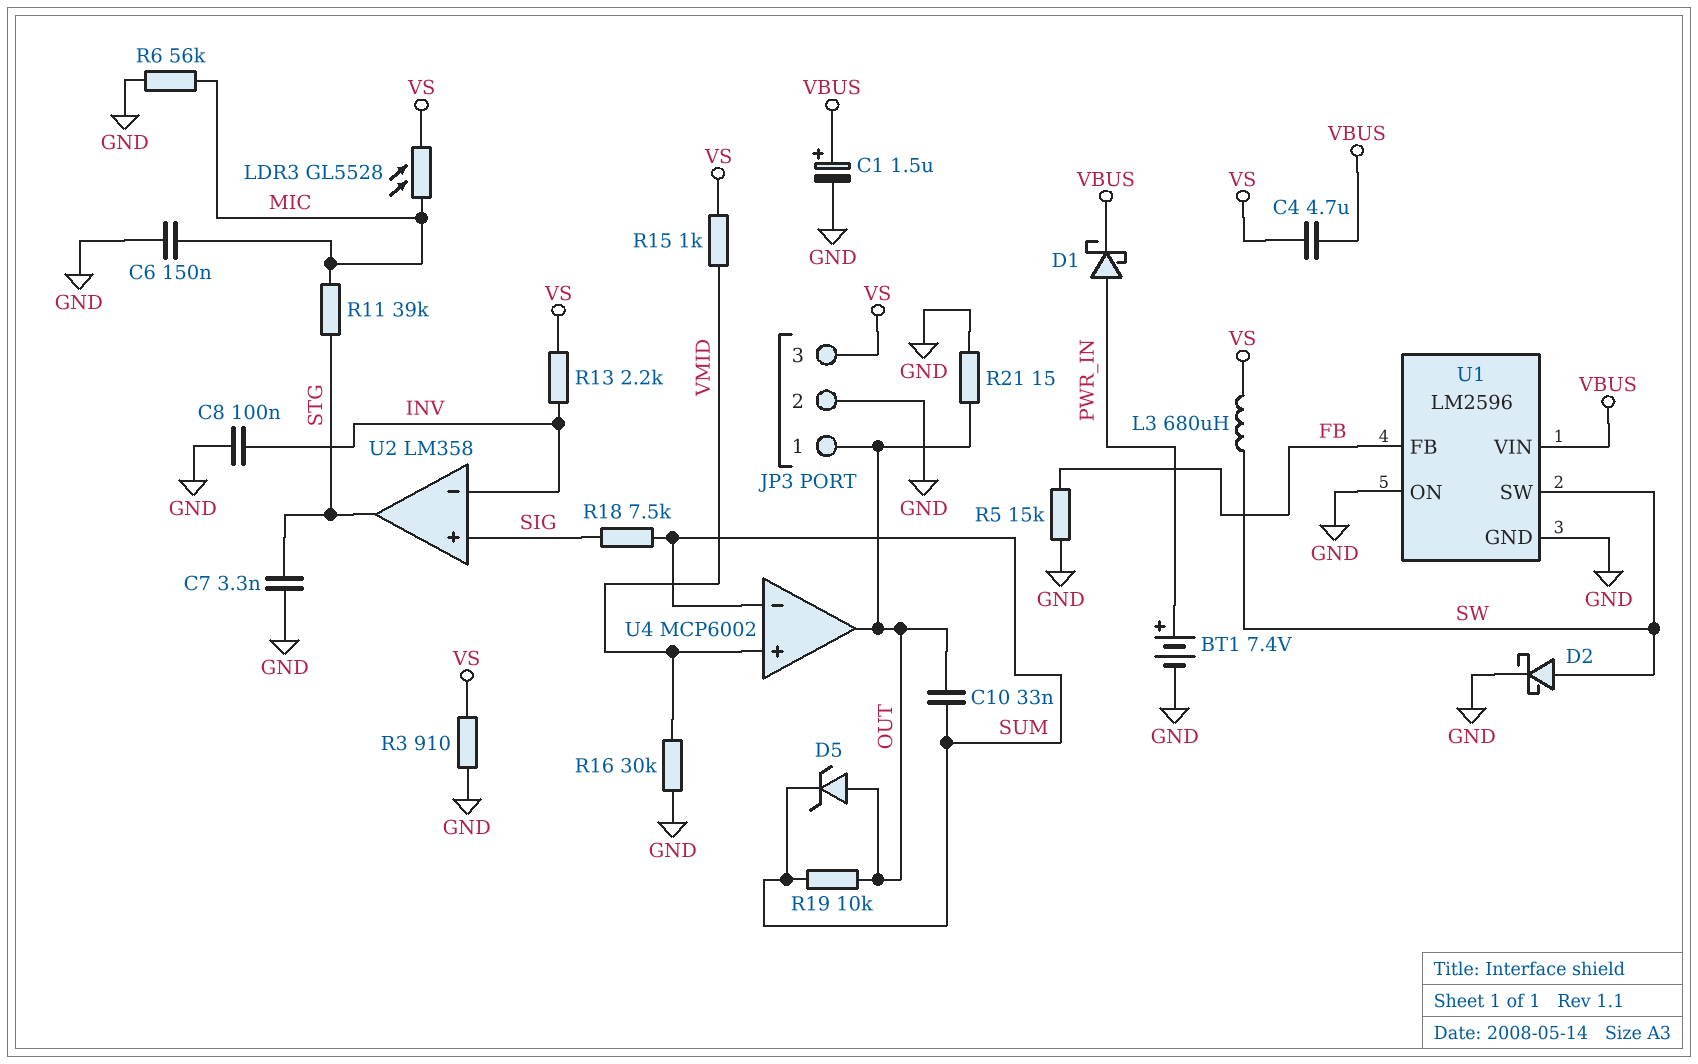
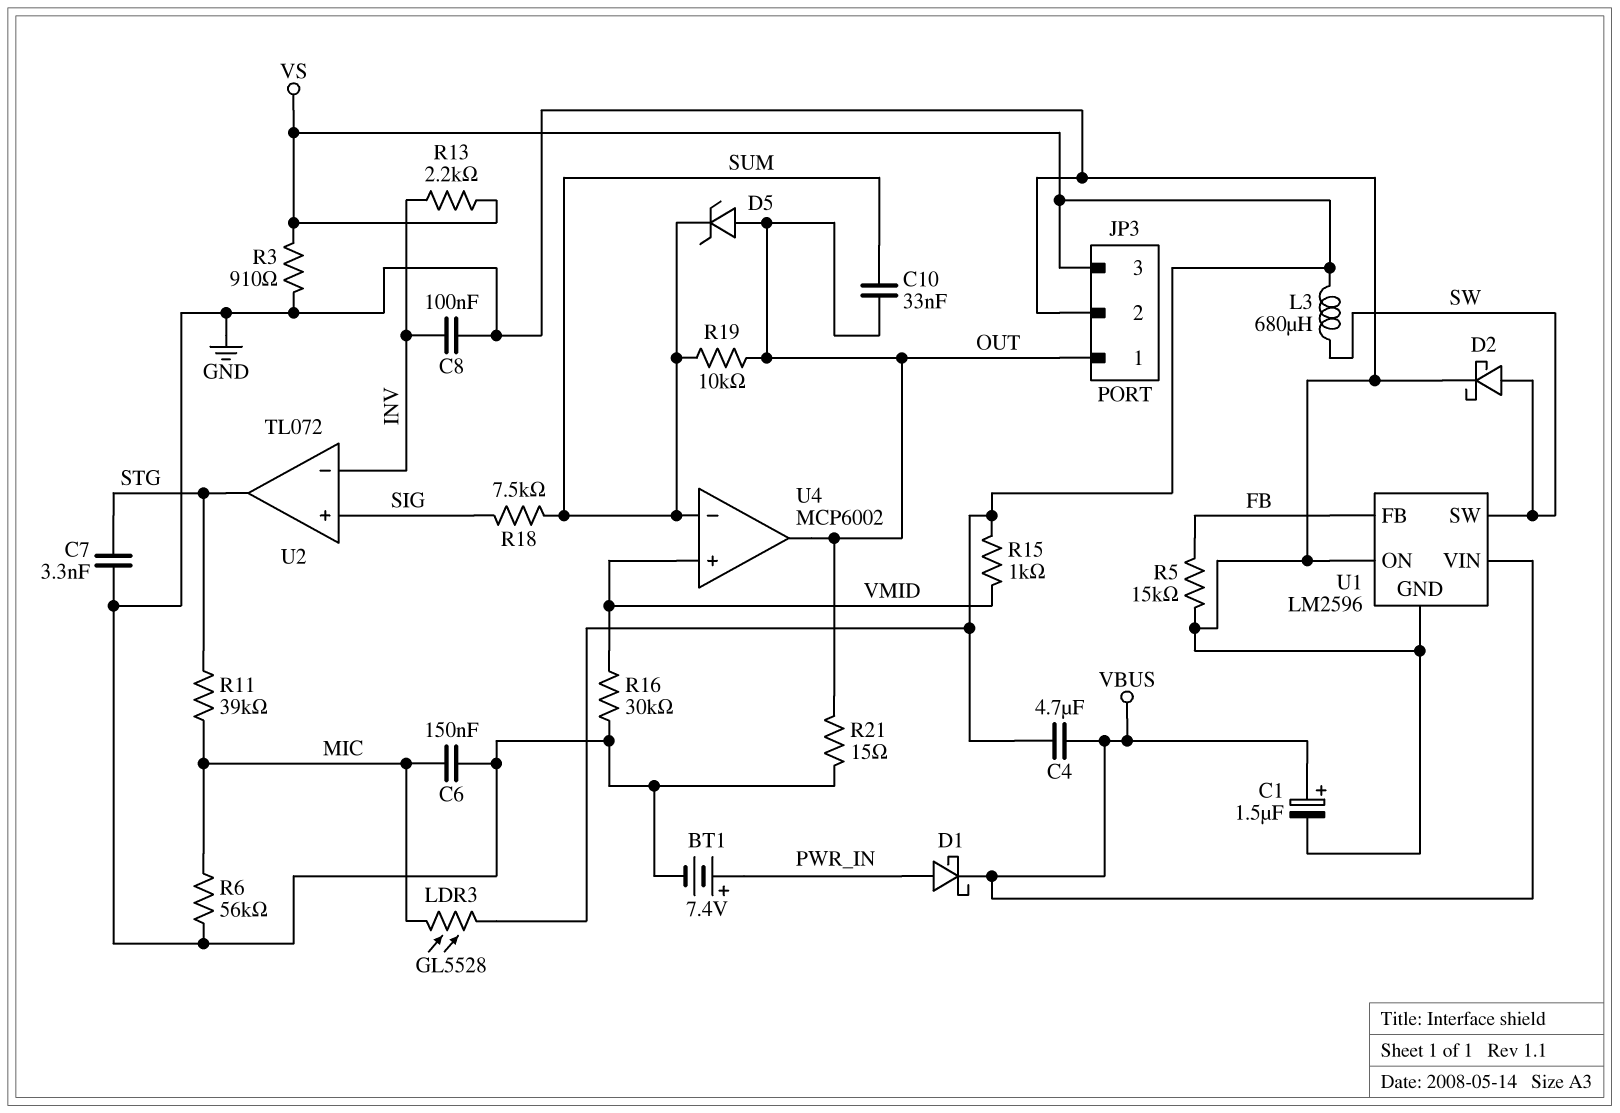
U2: LM358 -> TL072

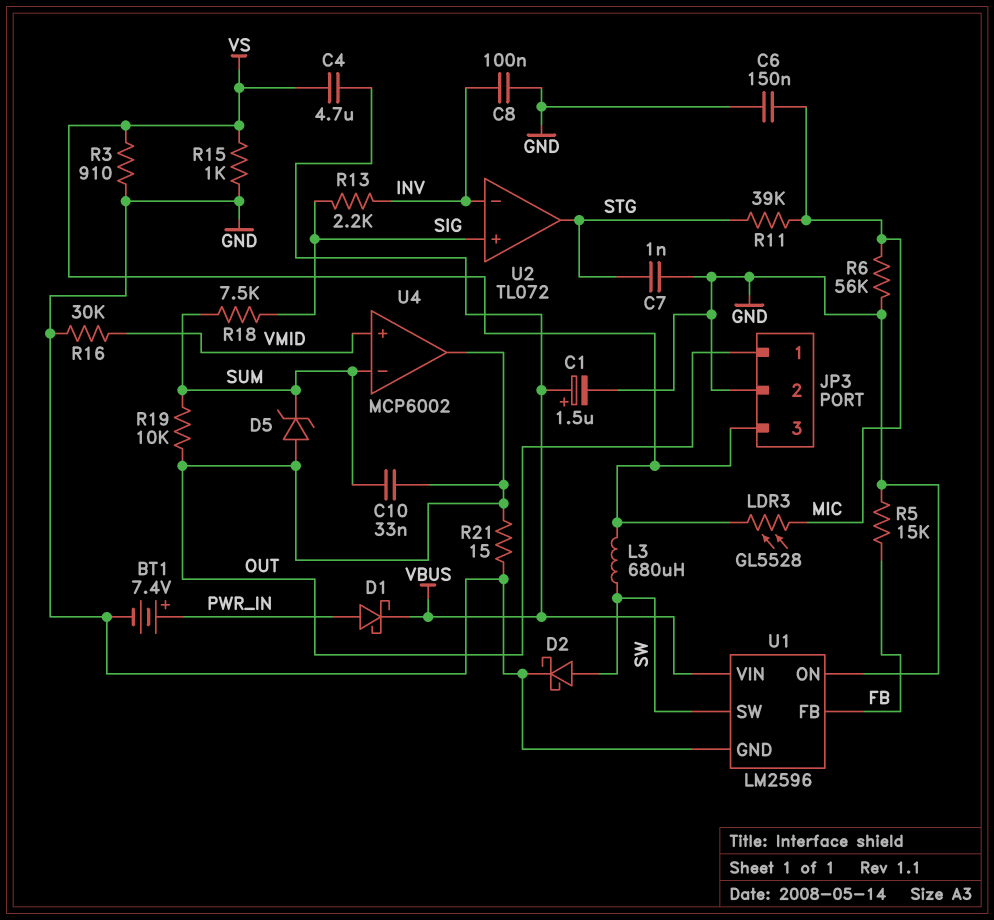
C7: 3.3nF (GND, STG) -> 1nF (GND, STG)
R13: 2.2k (INV, VS) -> 2.2k (INV, SIG)
R15: 1k (VMID, VS) -> 1k (GND, VS)

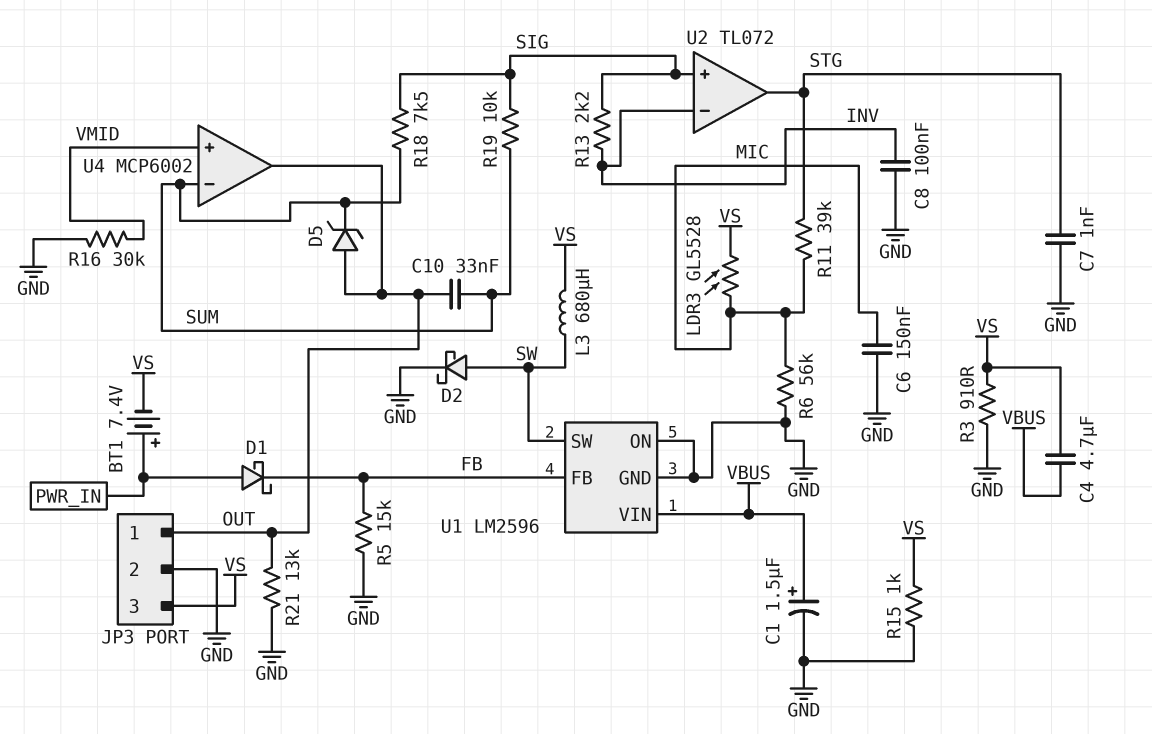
BT1: 7.4V (plus PWR_IN, minus GND) -> 7.4V (plus PWR_IN, minus VS)
D1: schottky (A PWR_IN, K VBUS) -> schottky (A PWR_IN, K FB)
R19: 10k (OUT, SUM) -> 10k (SIG, SUM)
R21: 15 (GND, OUT) -> 13k (GND, OUT)

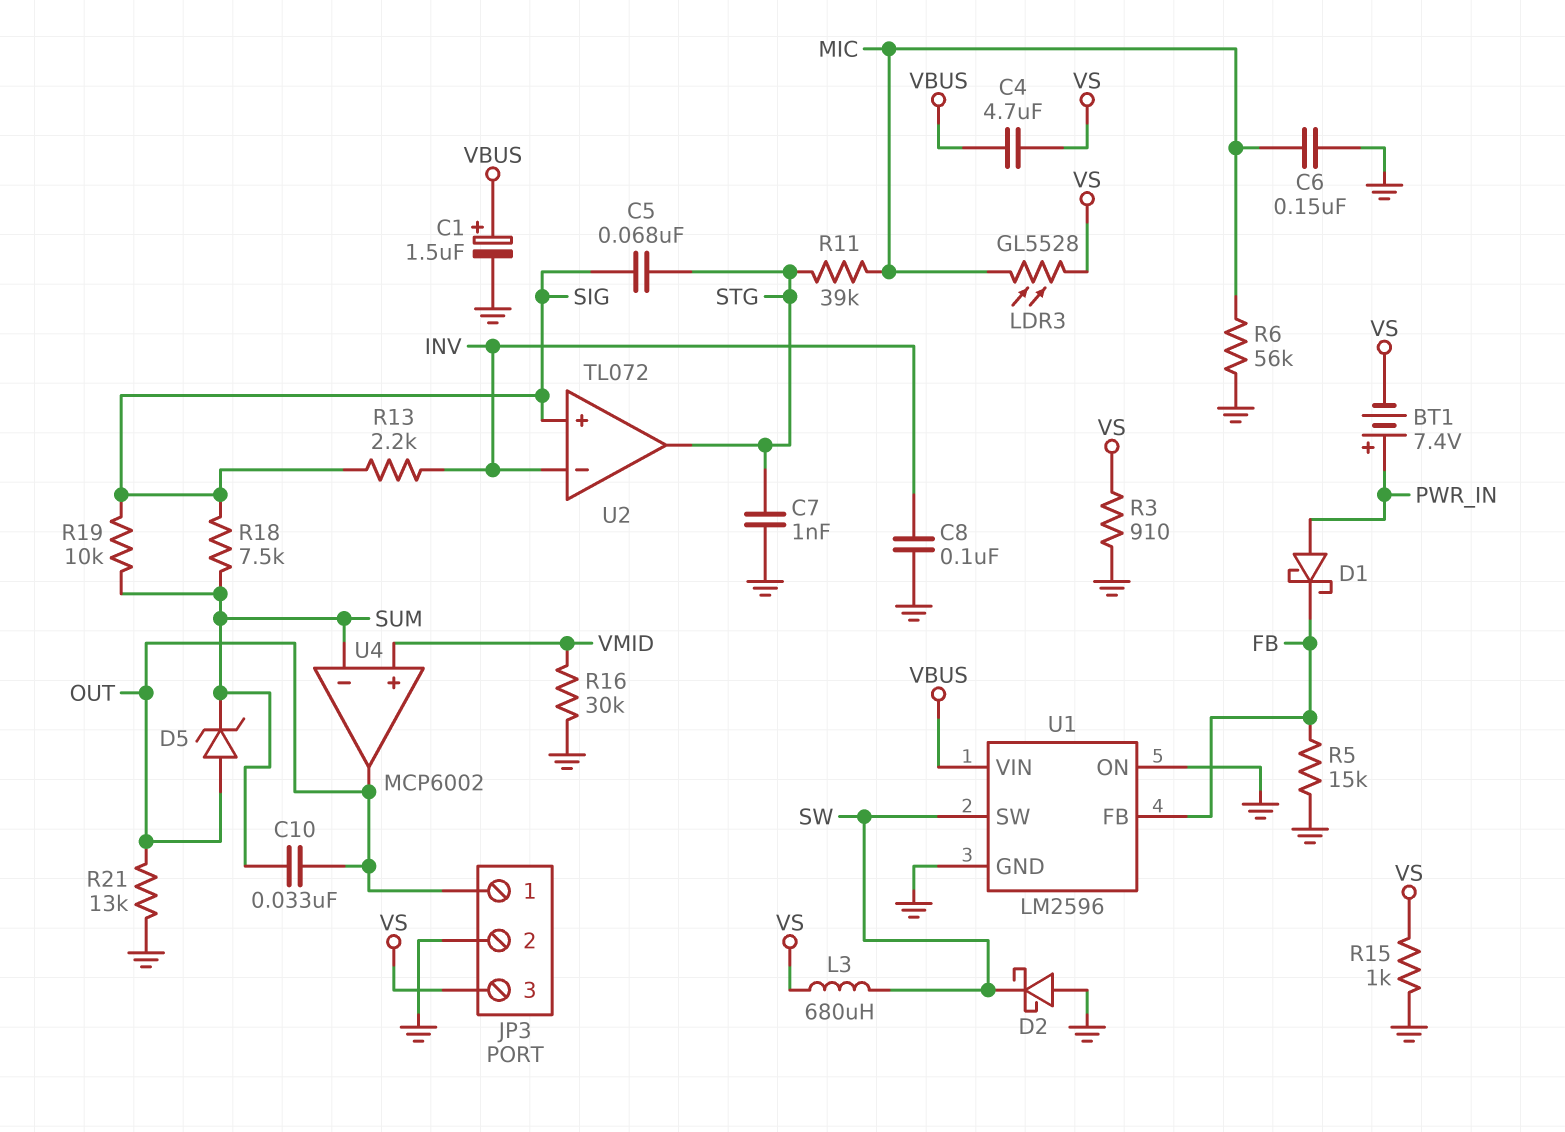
C5: none -> 68nF (SIG, STG)
D2: schottky (A SW, K GND) -> schottky (A GND, K SW)

